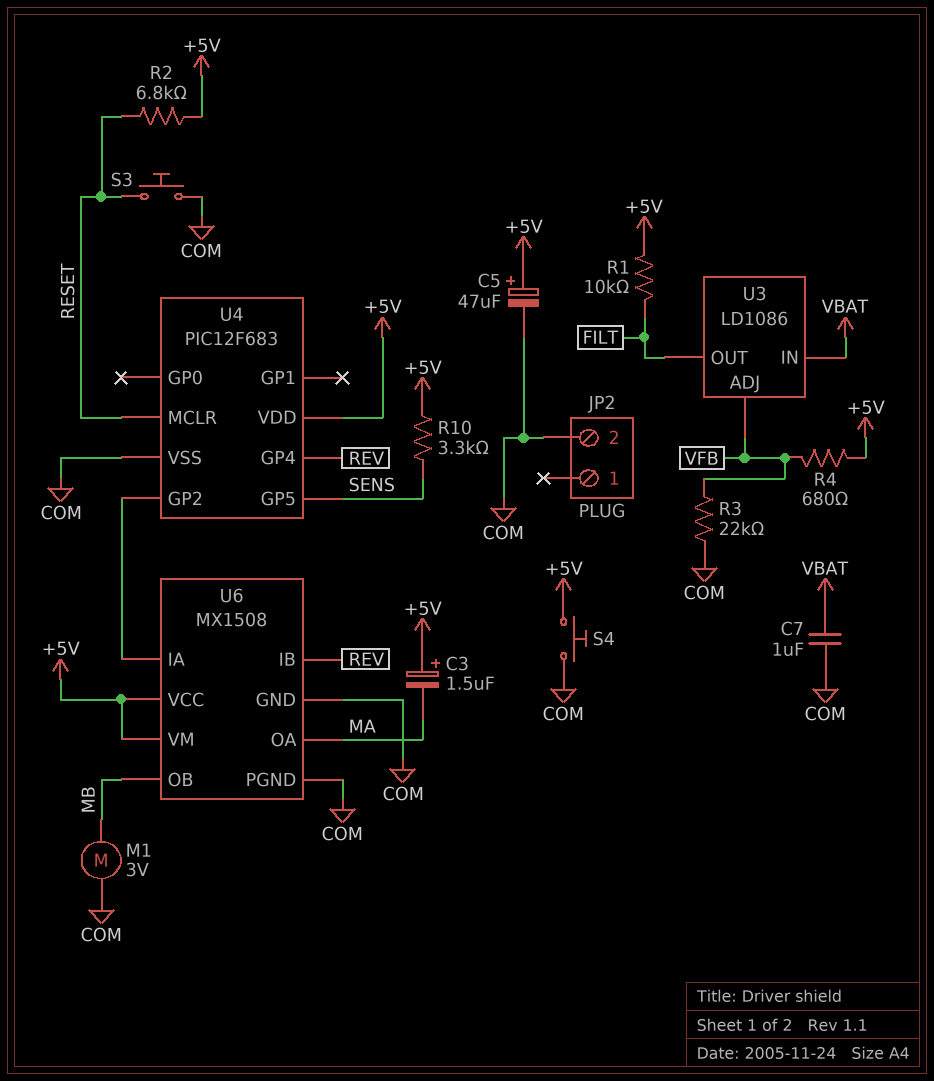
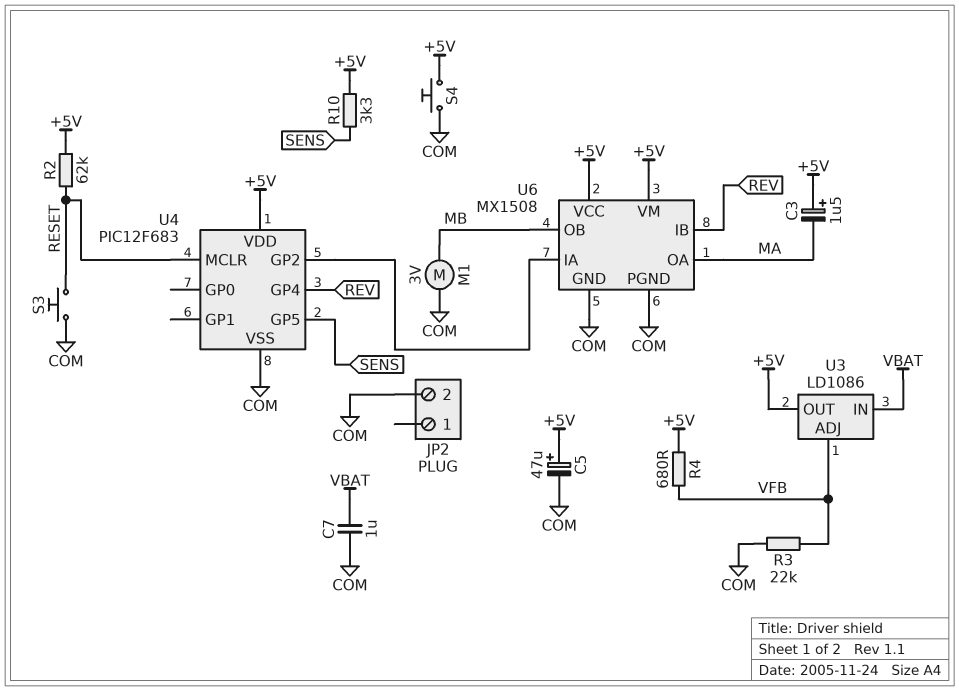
R1: 10k (+5V, FILT) -> none
R2: 6.8k (+5V, RESET) -> 62k (+5V, RESET)
U3 pin OUT: FILT -> +5V

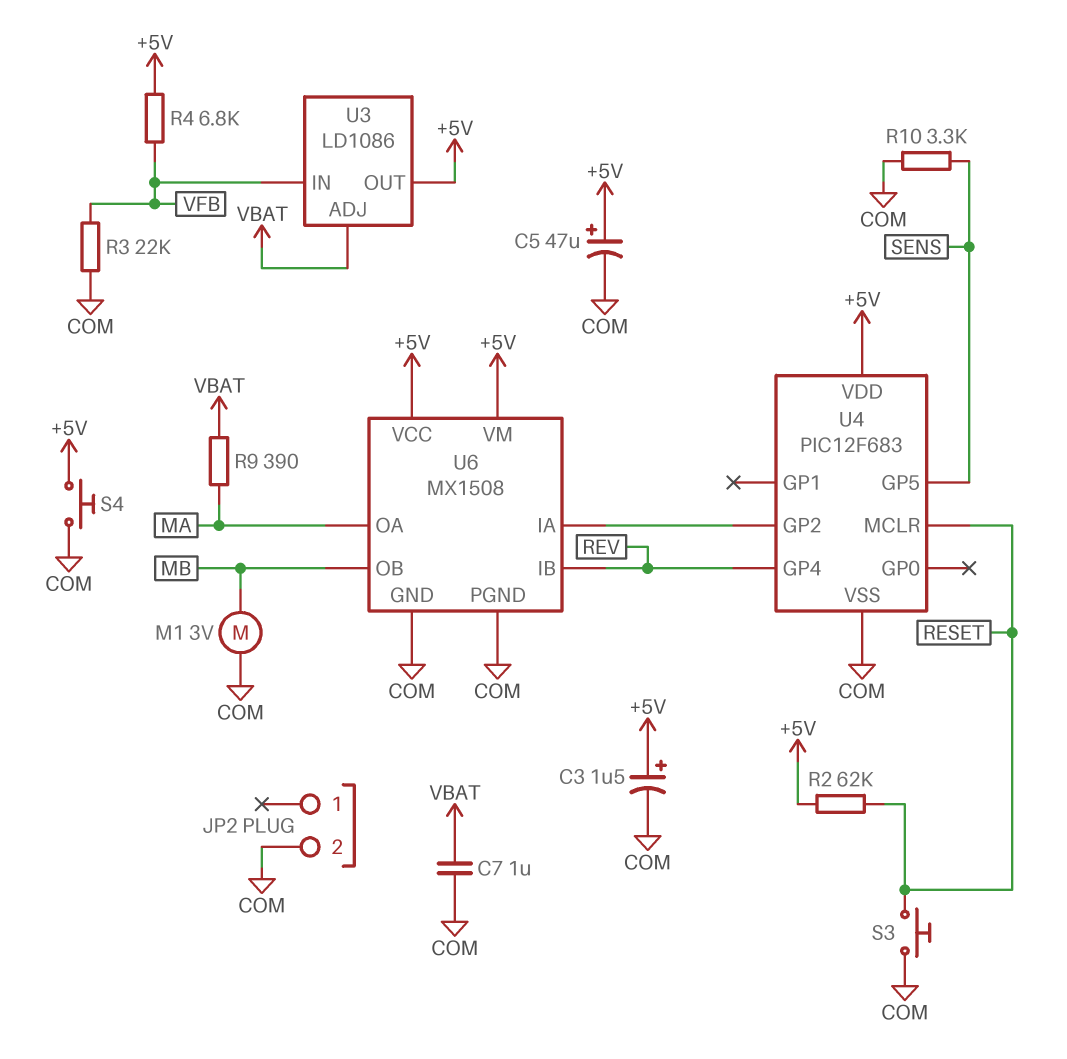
C3: 1.5uF (plus +5V, minus MA) -> 1.5uF (plus +5V, minus COM)
R4: 680 (+5V, VFB) -> 6.8k (+5V, VFB)
R9: none -> 390 (MA, VBAT)
R10: 3.3k (+5V, SENS) -> 3.3k (COM, SENS)
U3 pin ADJ: VFB -> VBAT
U3 pin IN: VBAT -> VFB

